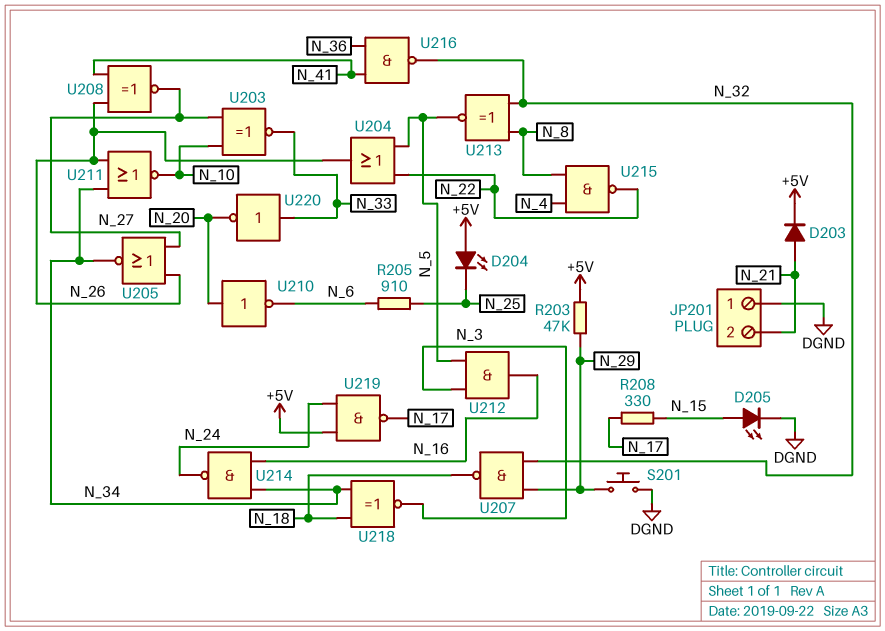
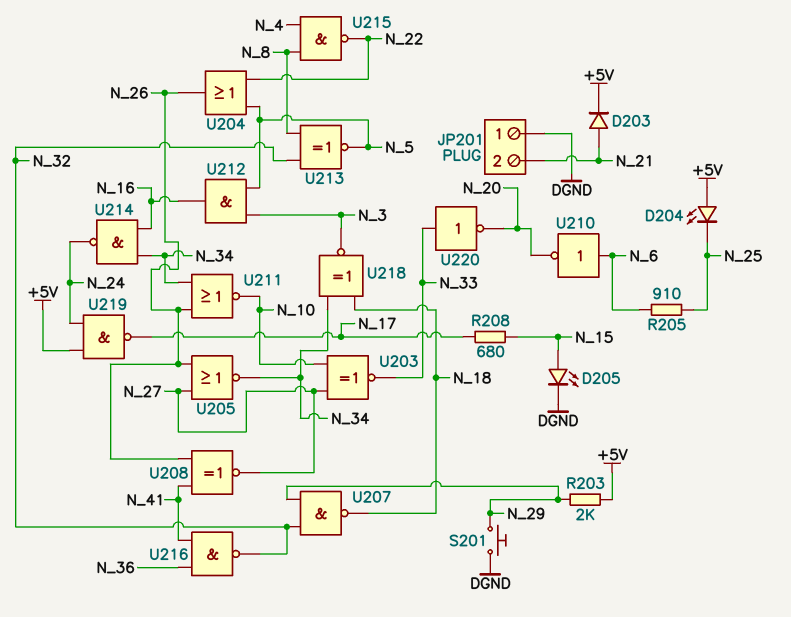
R203: 47k (+5V, N_29) -> 2k (+5V, N_29)
R208: 330 (N_15, N_17) -> 680 (N_15, N_17)
U210: NOT (in N_20, out N_6) -> NOT (in N_6, out N_20)

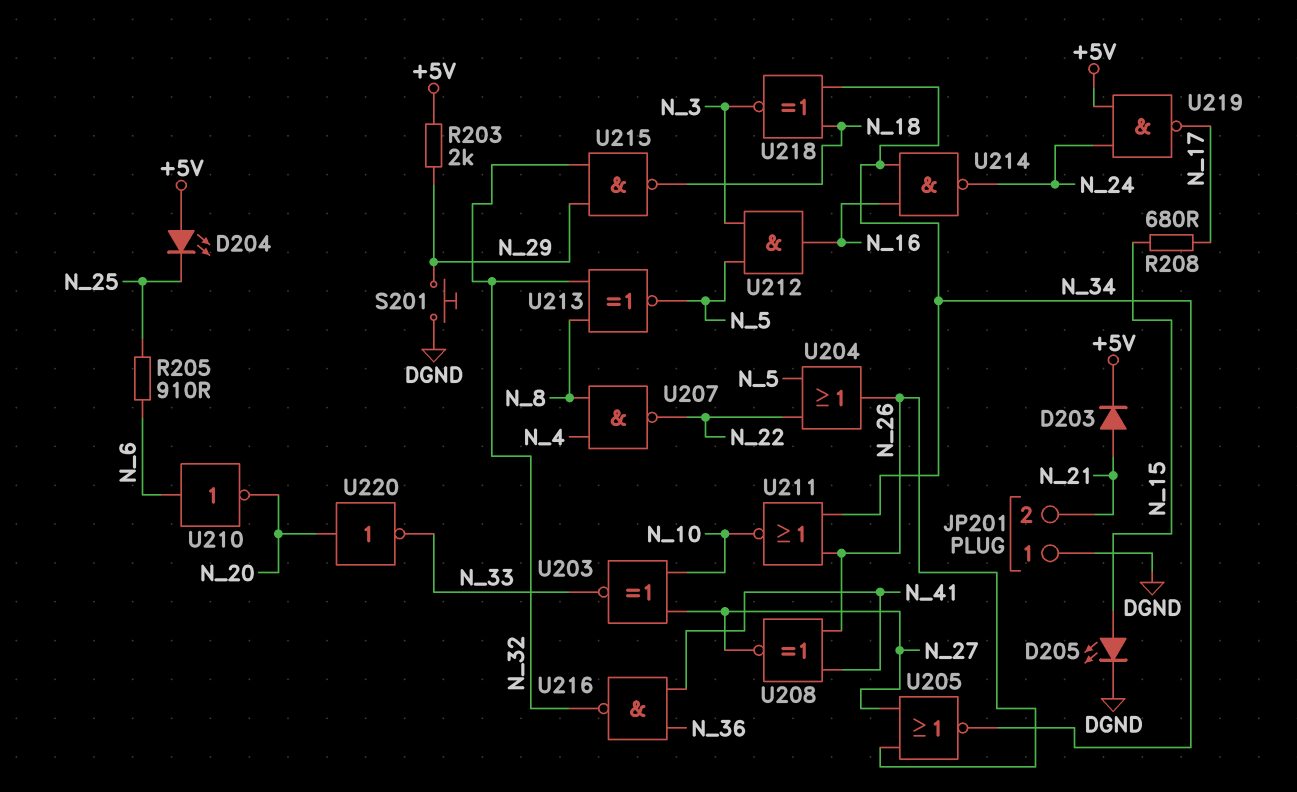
U207: NAND (in N_29, in N_32, out N_18) -> NAND (in N_4, in N_8, out N_22)
U215: NAND (in N_4, in N_8, out N_22) -> NAND (in N_29, in N_32, out N_18)
U220: NOT (in N_33, out N_20) -> NOT (in N_20, out N_33)

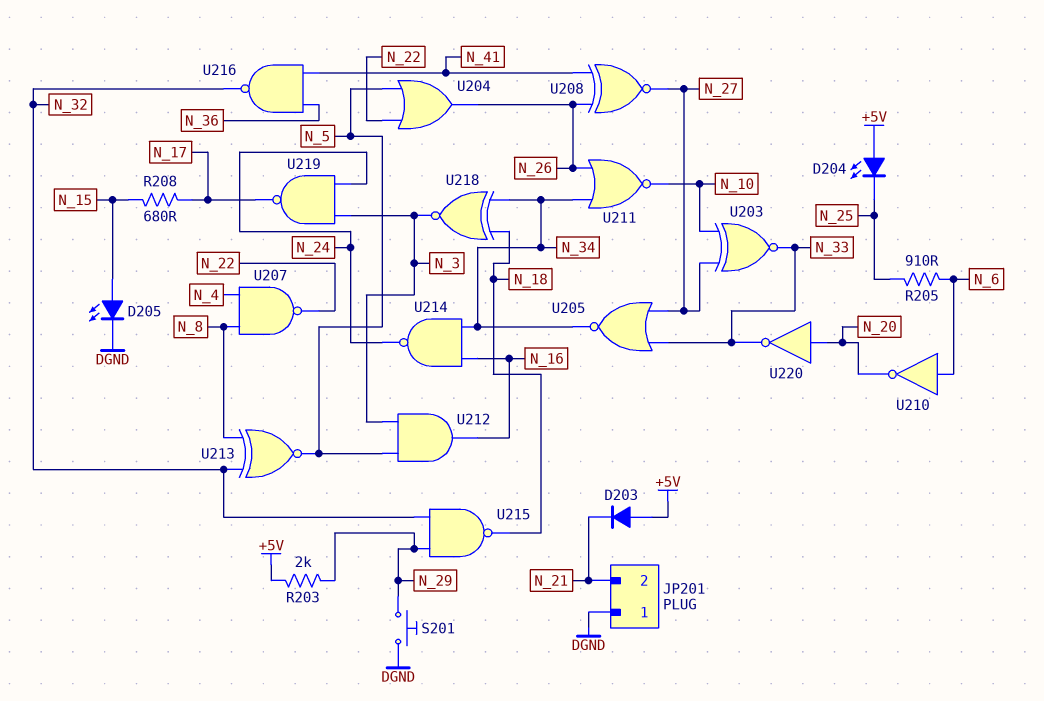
D203: diode (A N_21, K +5V) -> diode (A +5V, K N_21)
U205: NOR (in N_26, in N_27, out N_34) -> NOR (in N_27, in N_33, out N_34)
U219: NAND (in +5V, in N_24, out N_17) -> NAND (in N_3, in N_24, out N_17)

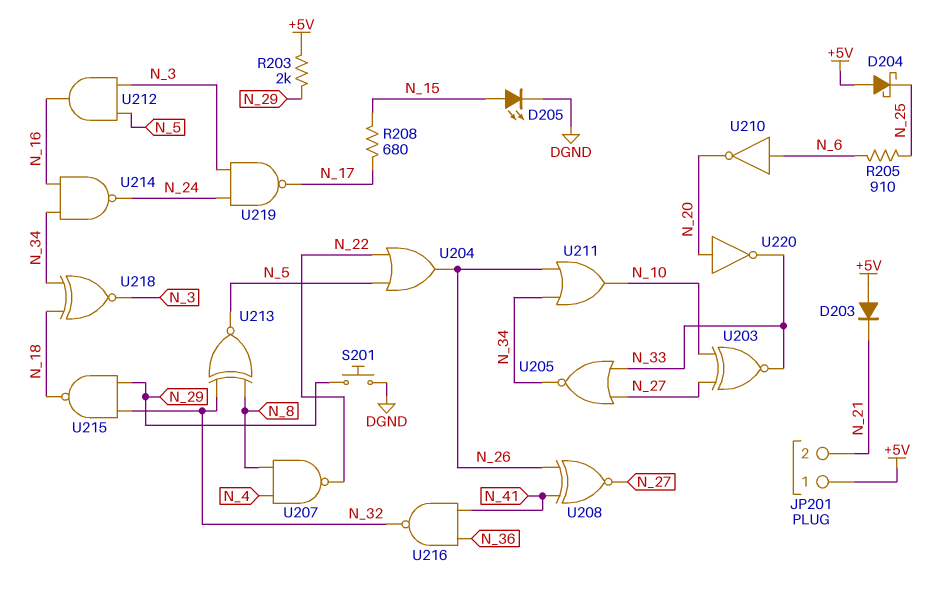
D204: LED (A +5V, K N_25) -> schottky (A +5V, K N_25)
JP201 pin 1: DGND -> +5V
U211: NOR (in N_26, in N_34, out N_10) -> OR (in N_26, in N_34, out N_10)

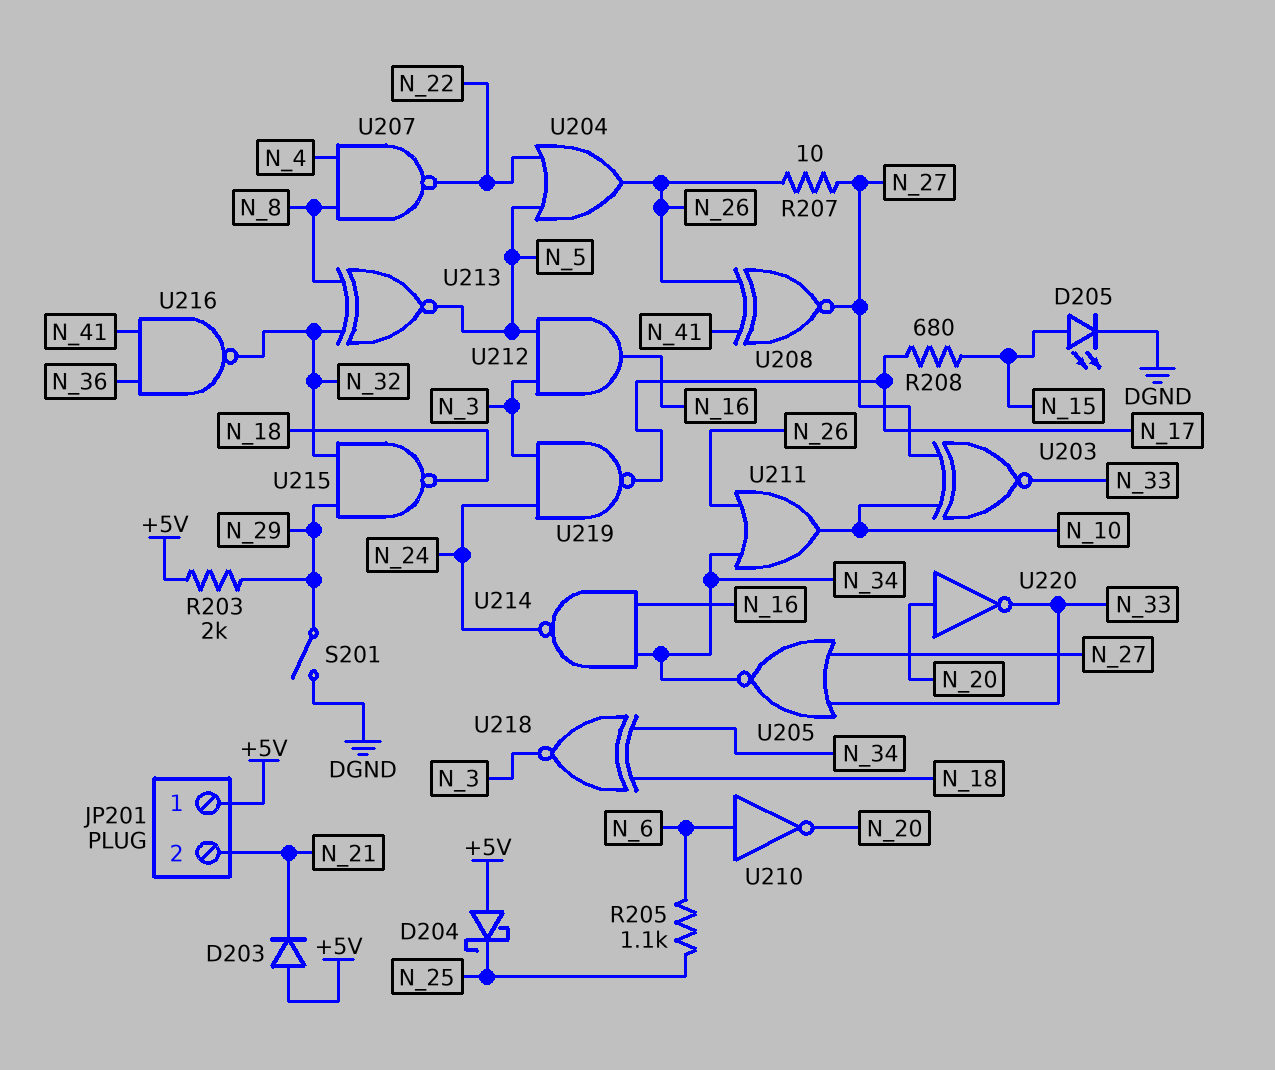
R205: 910 (N_6, N_25) -> 1.1k (N_6, N_25)
R207: none -> 10 (N_26, N_27)
S201: button (DGND, N_29) -> switch (DGND, N_29)

